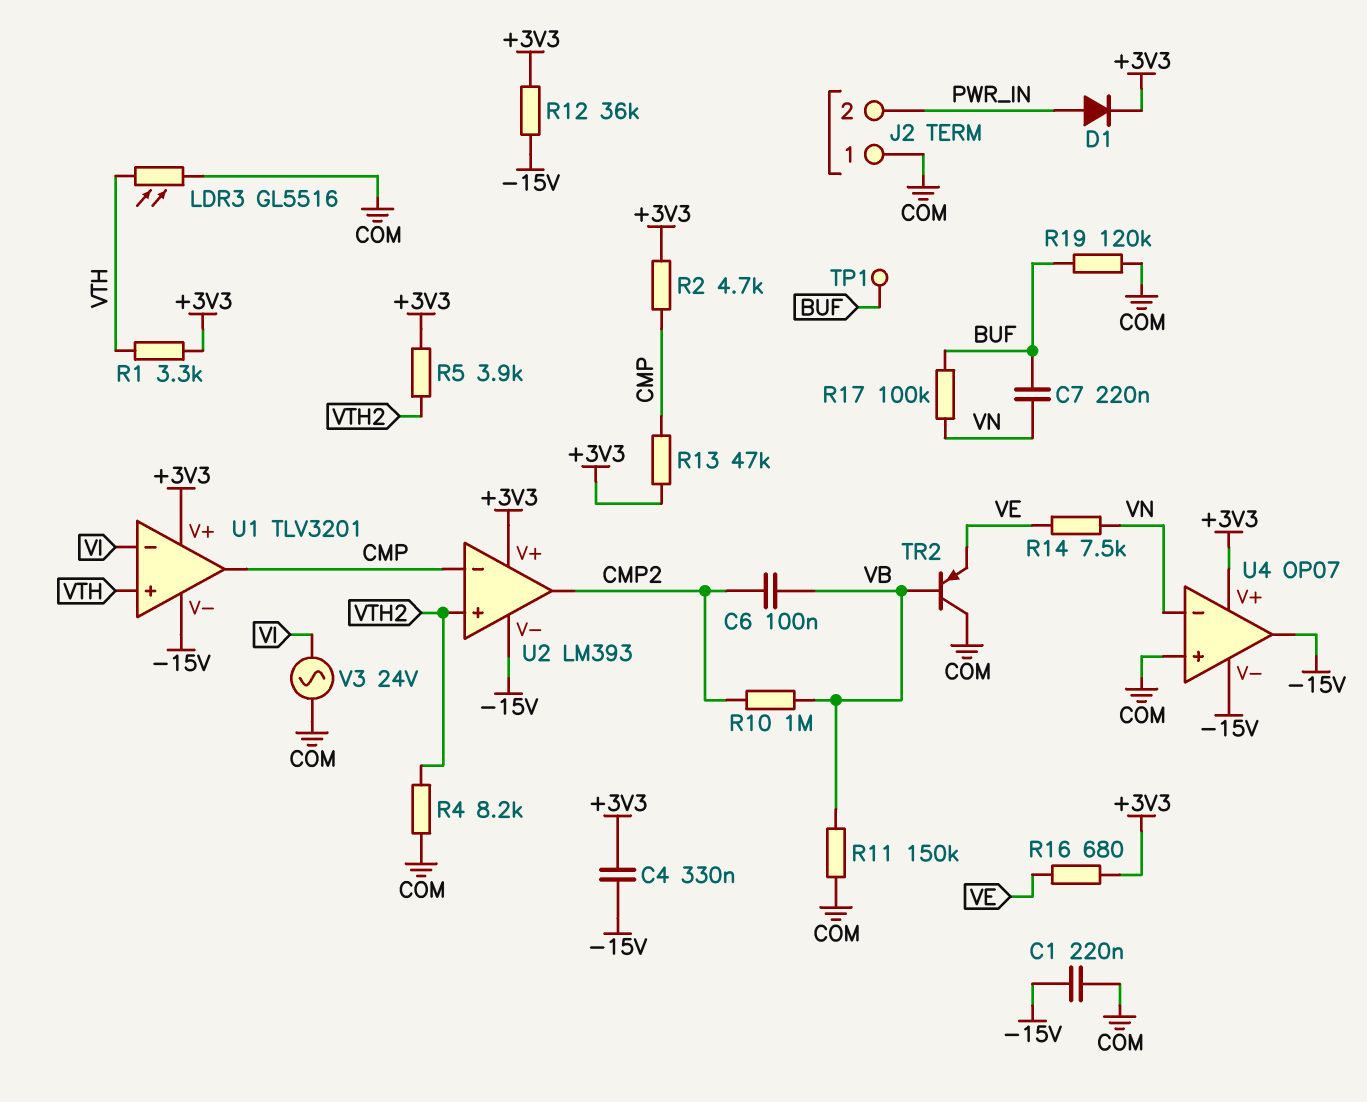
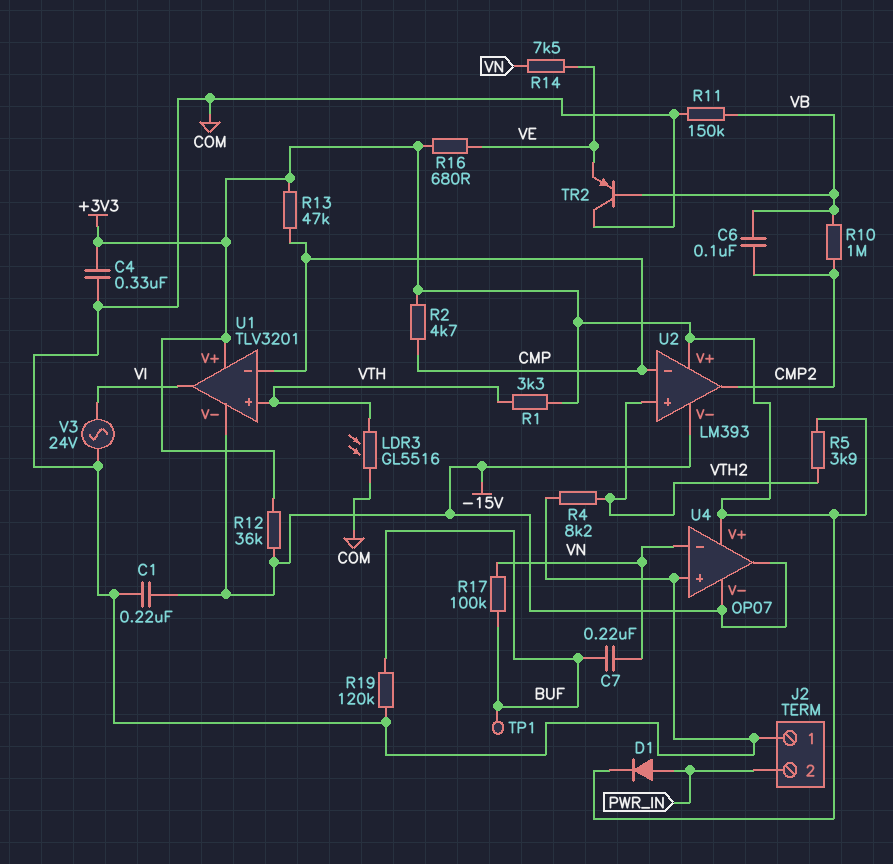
C4: 330nF (+3V3, -15V) -> 330nF (+3V3, COM)
U1 pin in-: VI -> CMP
U1 pin out: CMP -> VI

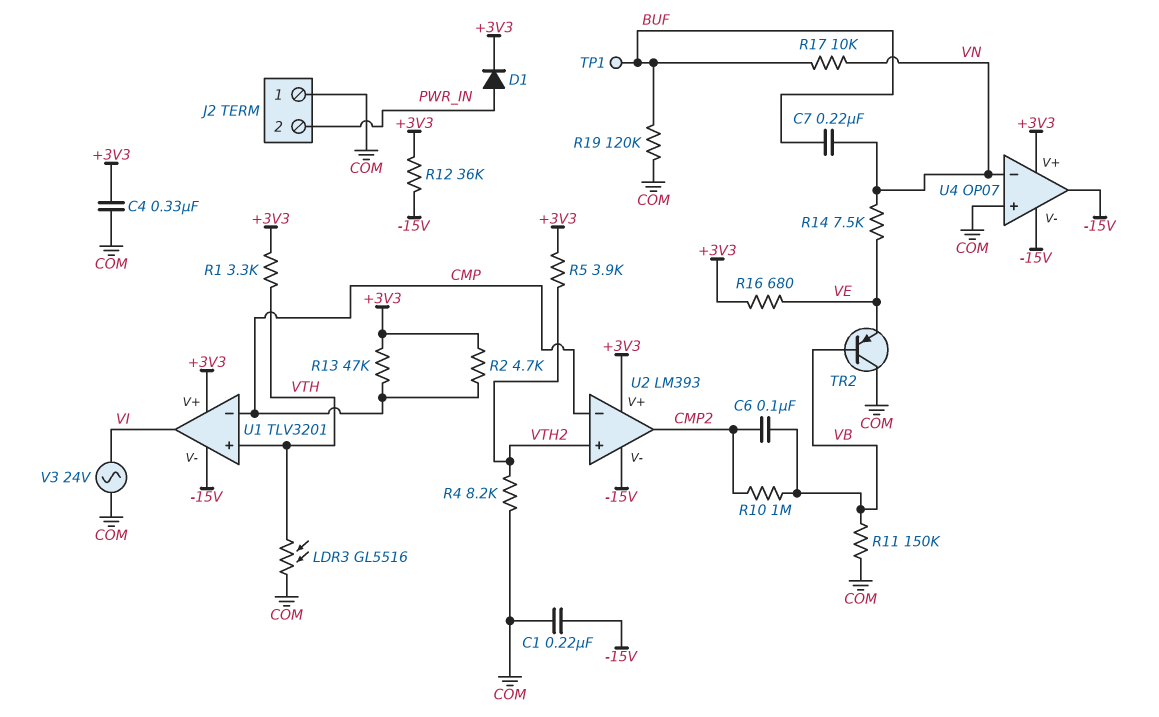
R17: 100k (BUF, VN) -> 10k (BUF, VN)

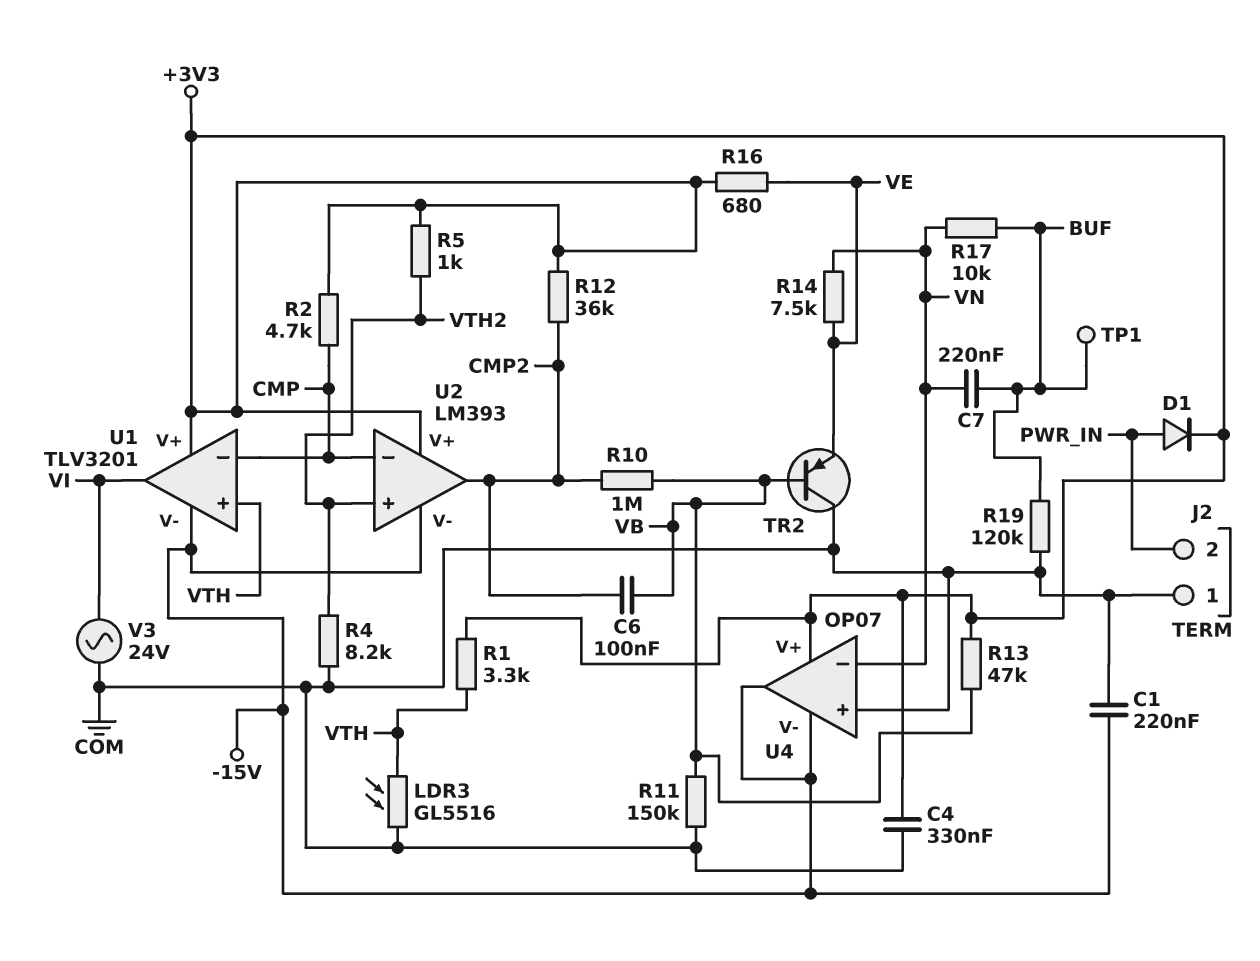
R5: 3.9k (+3V3, VTH2) -> 1k (+3V3, VTH2)
R12: 36k (+3V3, -15V) -> 36k (+3V3, CMP2)
R13: 47k (+3V3, CMP) -> 47k (+3V3, VB)

